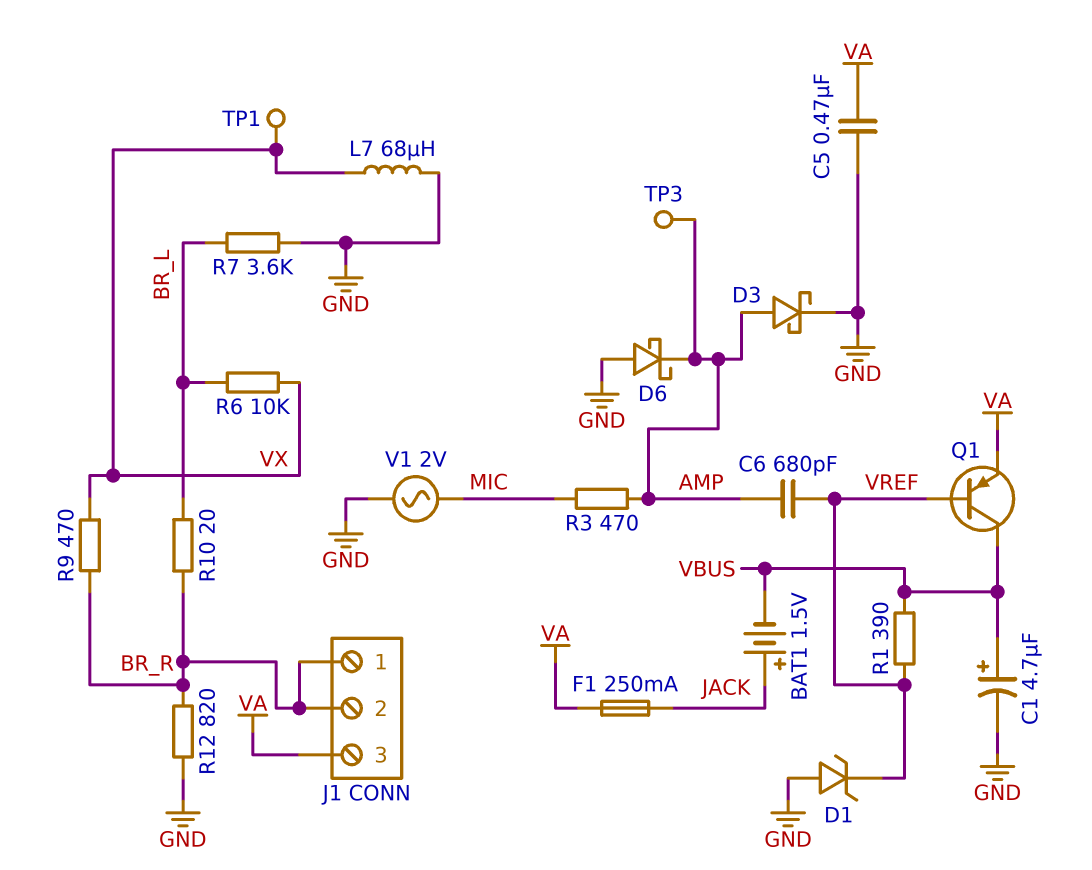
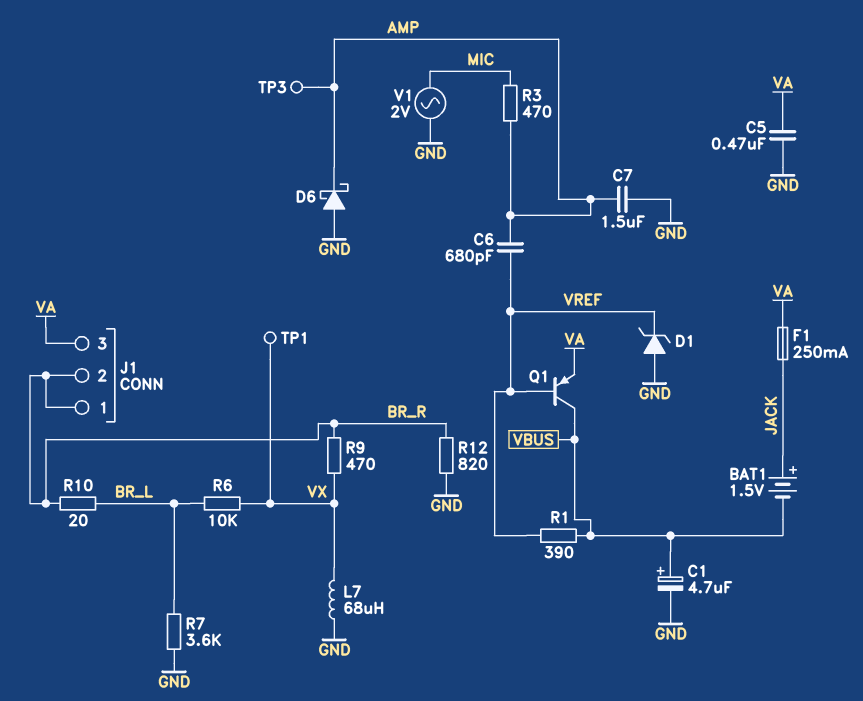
C7: none -> 1.5uF (AMP, GND)
D3: schottky (A AMP, K GND) -> none

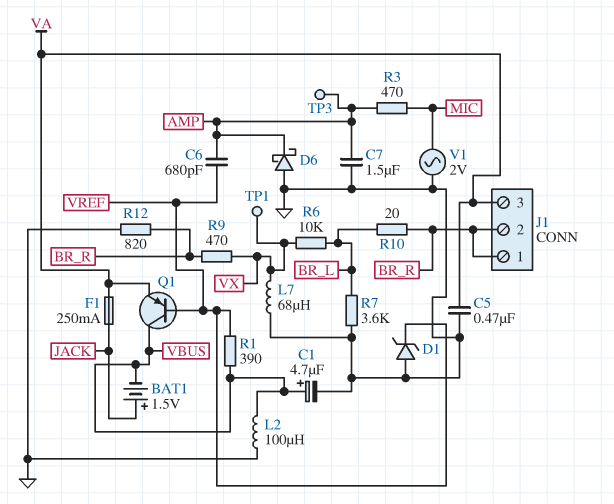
L2: none -> 100uH (GND, VBUS)

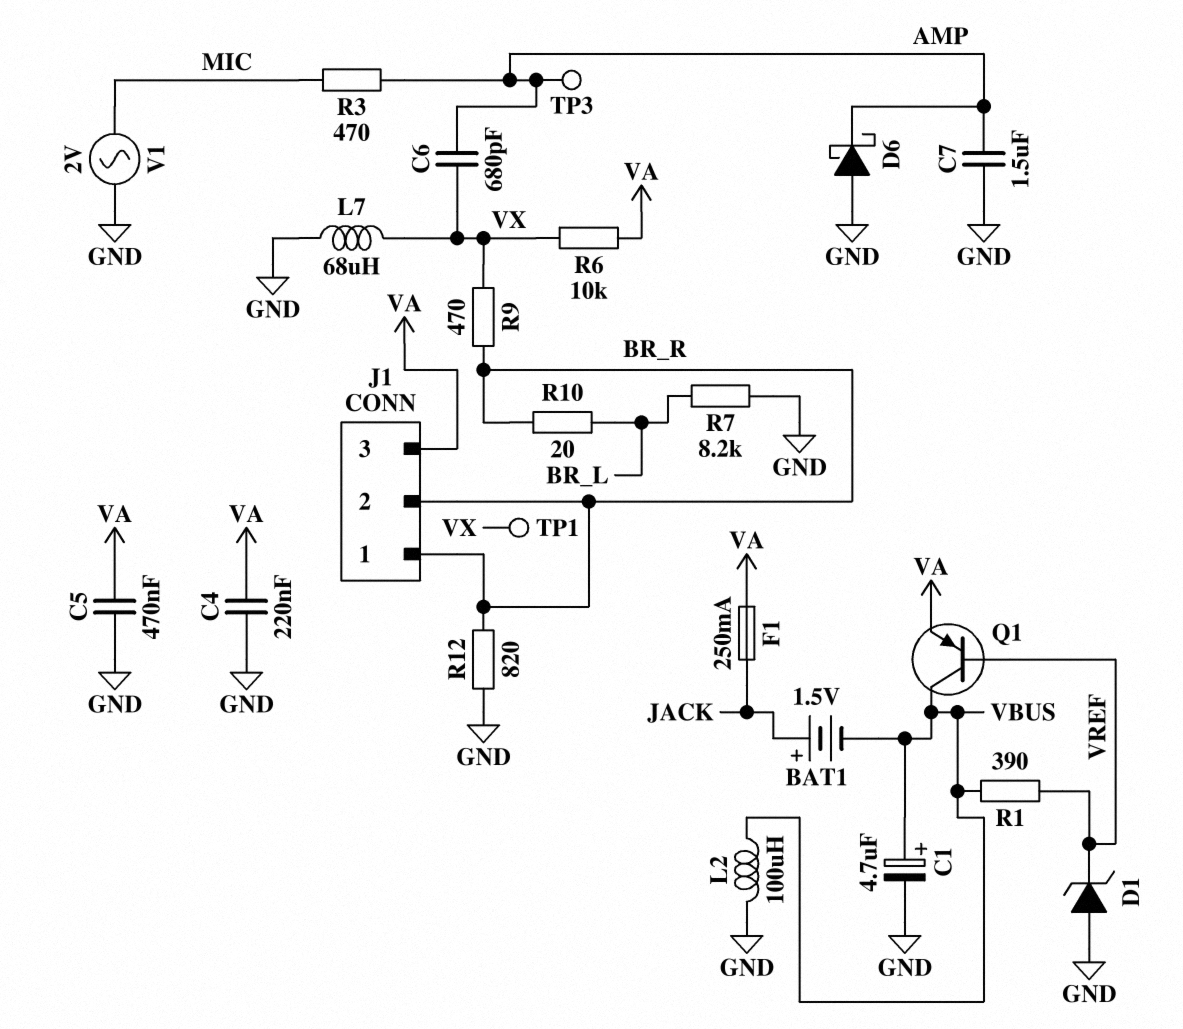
C4: none -> 220nF (GND, VA)
C6: 680pF (AMP, VREF) -> 680pF (AMP, VX)
R6: 10k (BR_L, VX) -> 10k (VA, VX)
R7: 3.6k (BR_L, GND) -> 8.2k (BR_L, GND)

